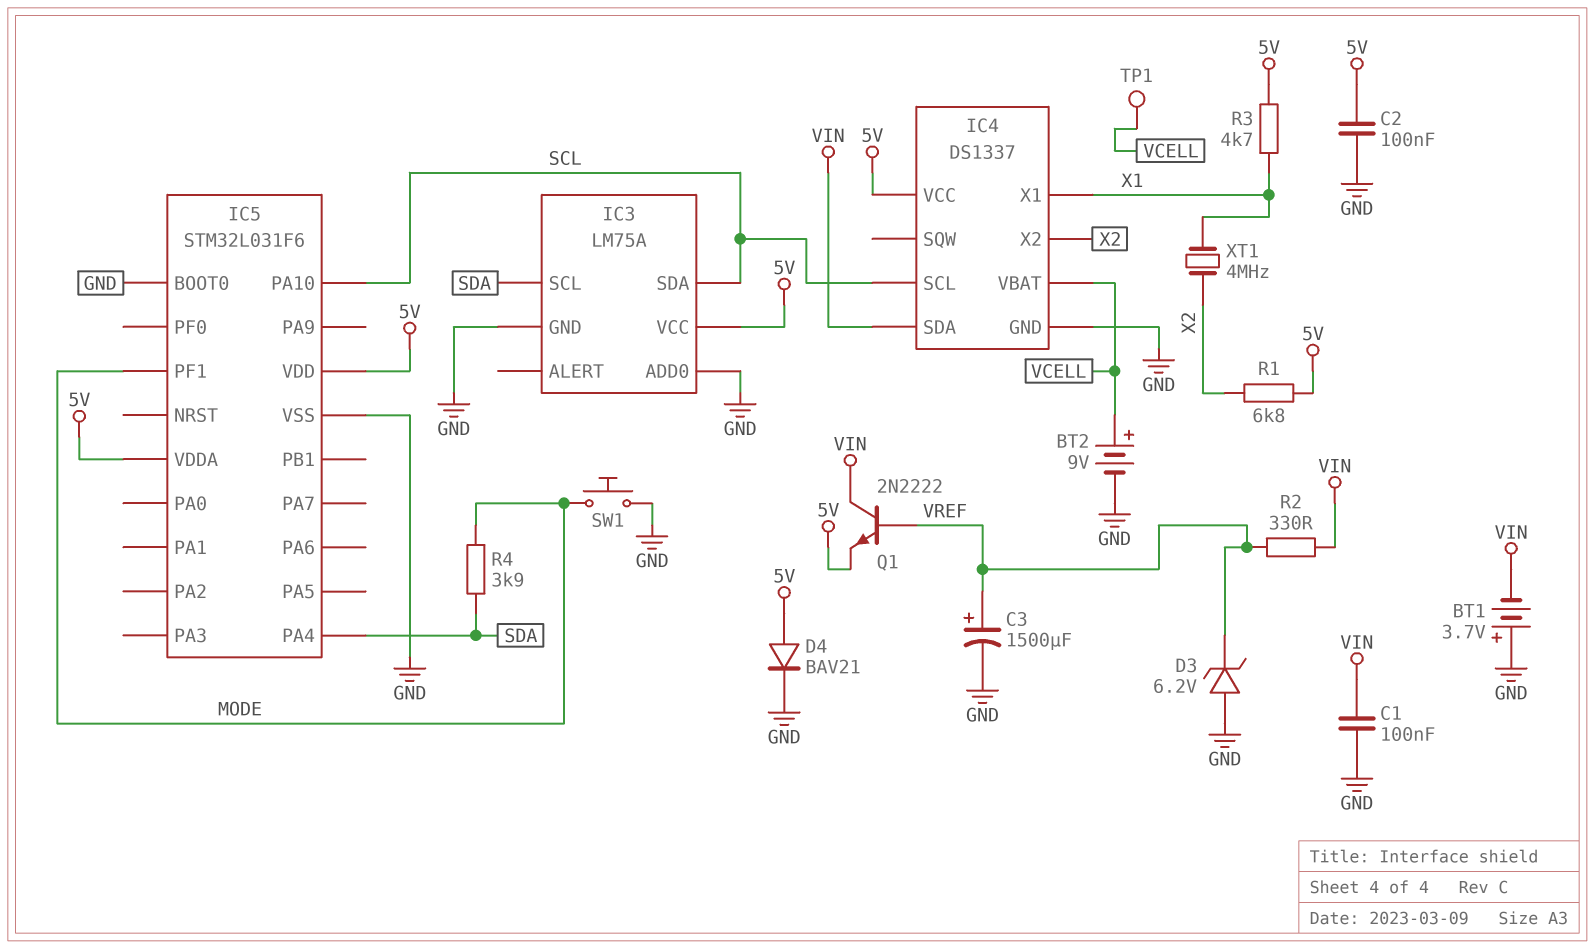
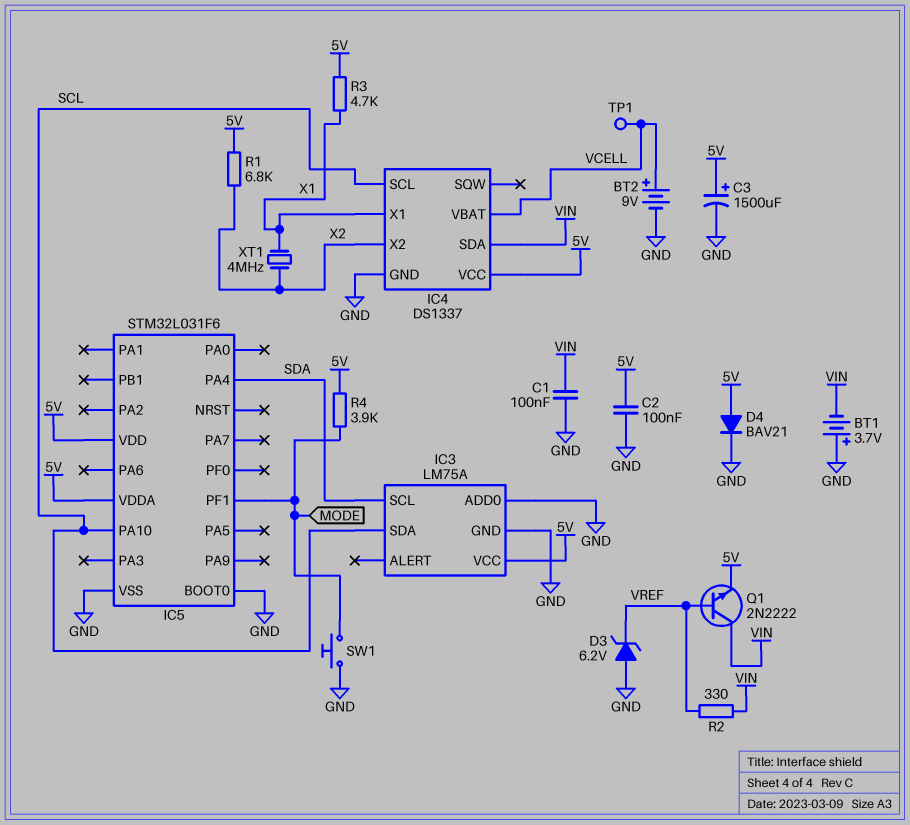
C3: 1500uF (plus VREF, minus GND) -> 1500uF (plus 5V, minus GND)
R4: 3.9k (MODE, SDA) -> 3.9k (5V, MODE)

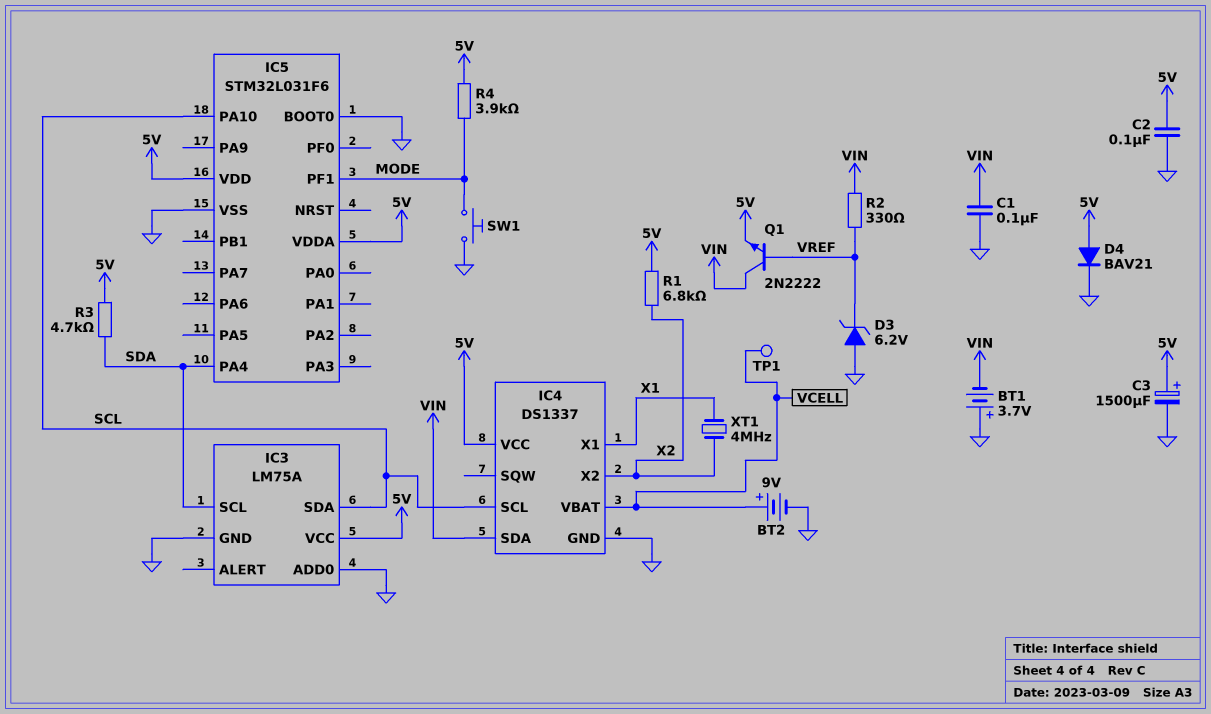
R3: 4.7k (5V, X1) -> 4.7k (5V, SDA)

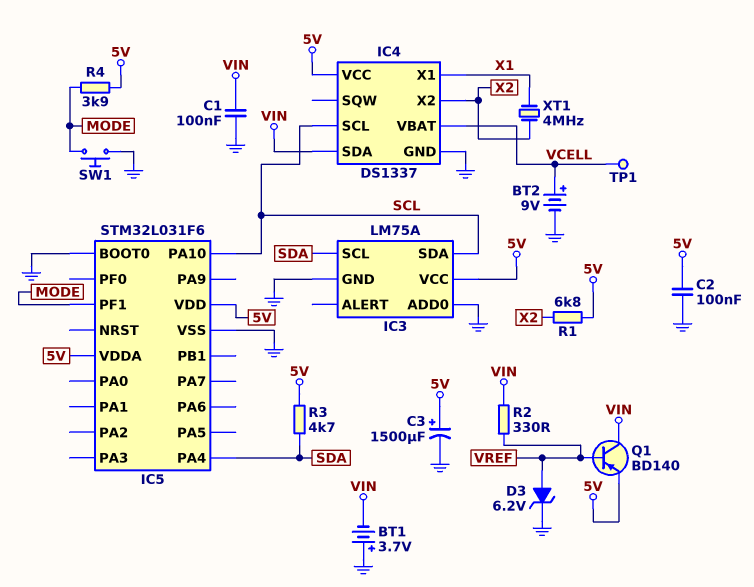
D3: zener 6.2V (A GND, K VREF) -> zener 6.2V (A VREF, K GND)
D4: diode BAV21 (A 5V, K GND) -> none
Q1: NPN 2N2222 (B VREF, C VIN, E 5V) -> PNP BD140 (B VREF, C VIN, E 5V)

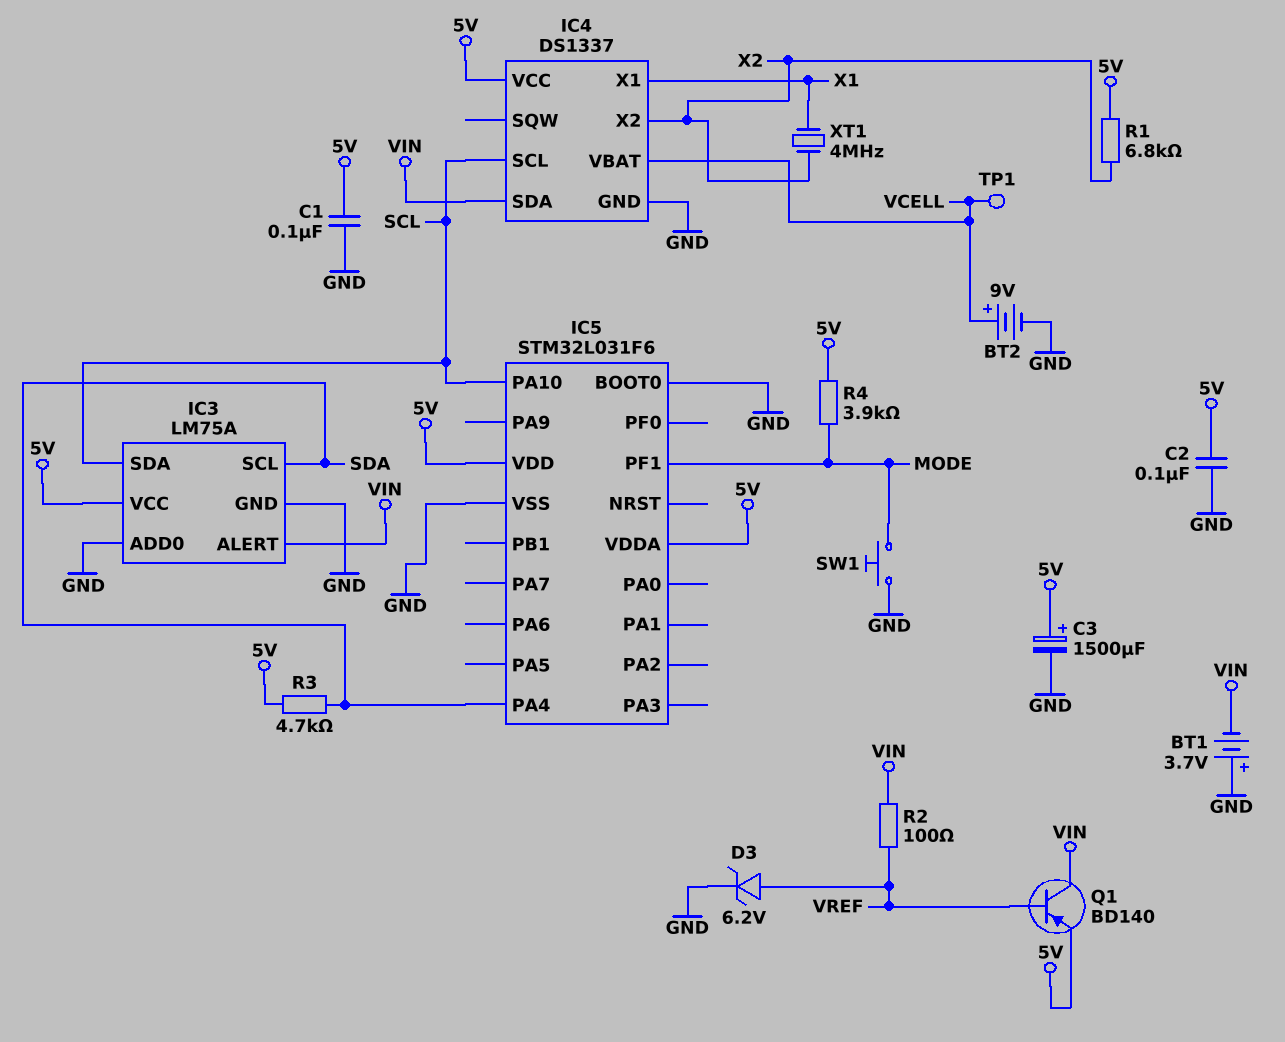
C1: 100nF (GND, VIN) -> 100nF (5V, GND)
IC3 pin ALERT: none -> VIN
R2: 330 (VIN, VREF) -> 100 (VIN, VREF)

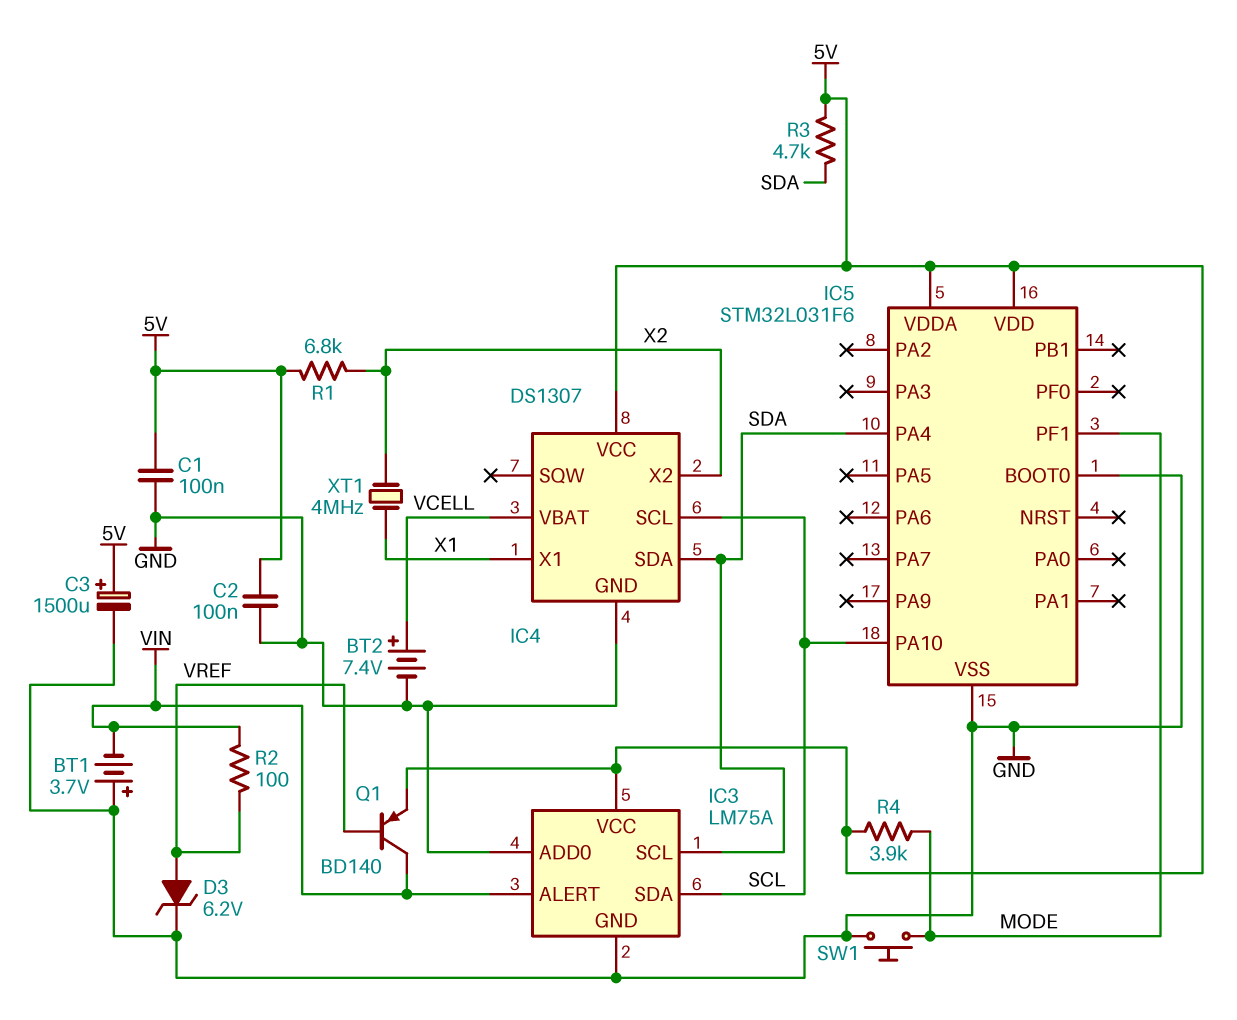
BT2: 9V (plus VCELL, minus GND) -> 7.4V (plus VCELL, minus GND)
IC4: DS1337 -> DS1307
IC4 pin SDA: VIN -> SDA
TP1: test point (VCELL) -> none

